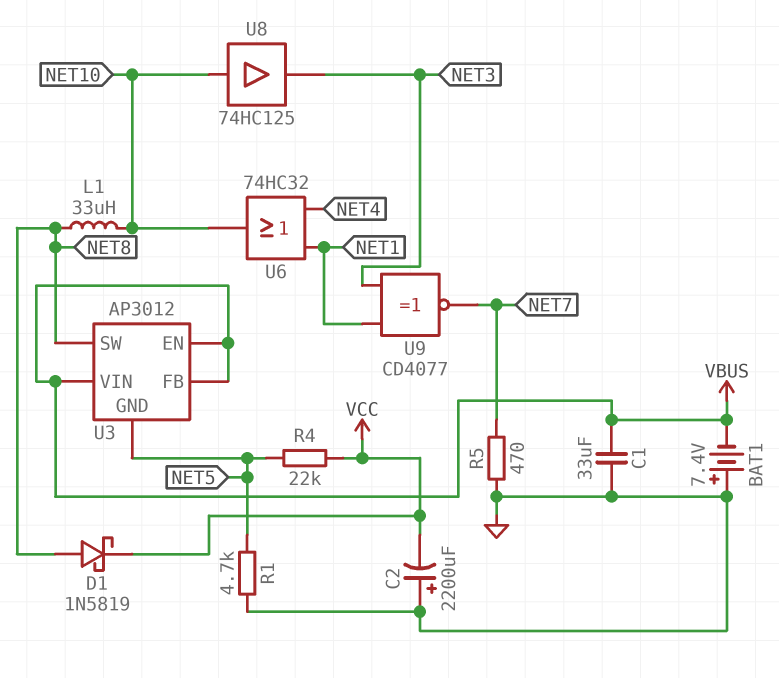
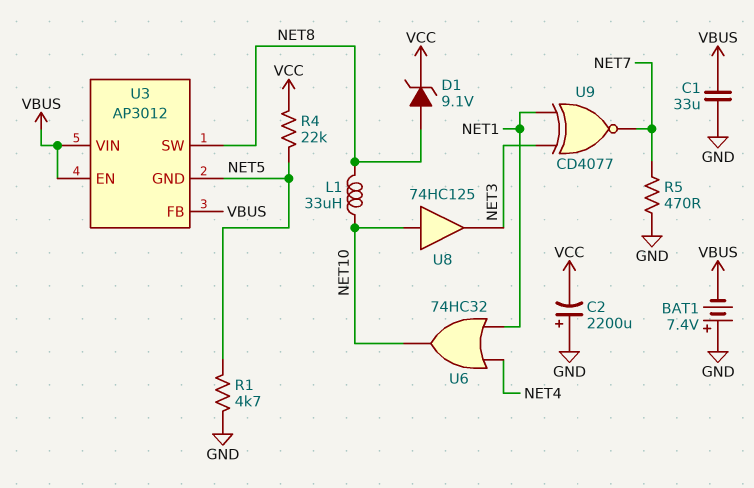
D1: schottky 1N5819 (A NET8, K VCC) -> zener 9.1V (A NET8, K VCC)

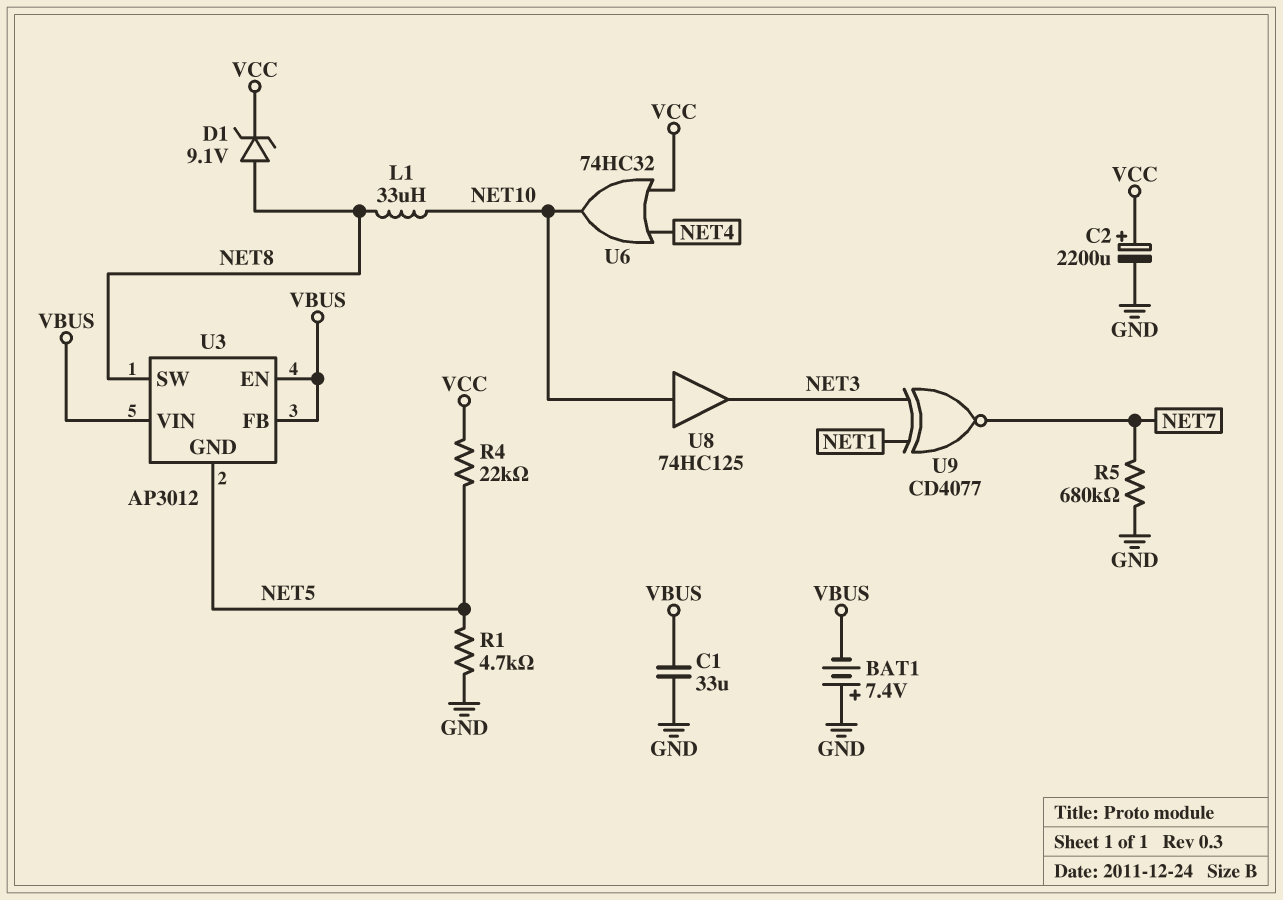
C2: 2200uF (plus GND, minus VCC) -> 2200uF (plus VCC, minus GND)
R5: 470 (GND, NET7) -> 680k (GND, NET7)
U6: OR 74HC32 (in NET1, in NET4, out NET10) -> OR 74HC32 (in NET4, in VCC, out NET10)

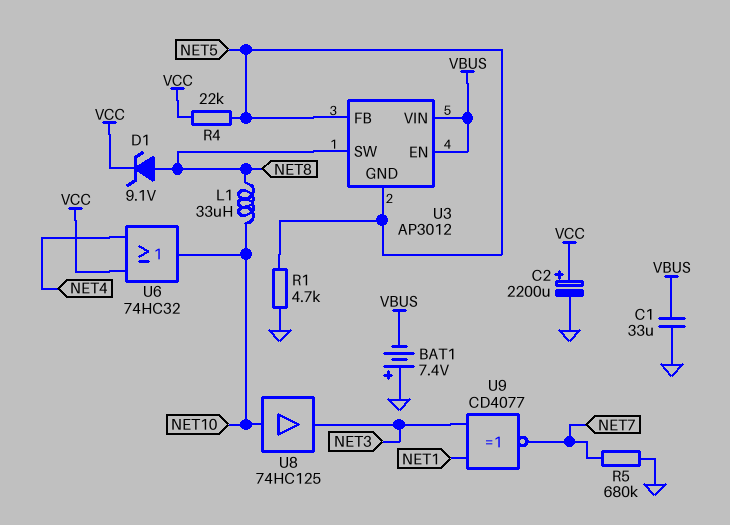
U3 pin FB: VBUS -> NET5

